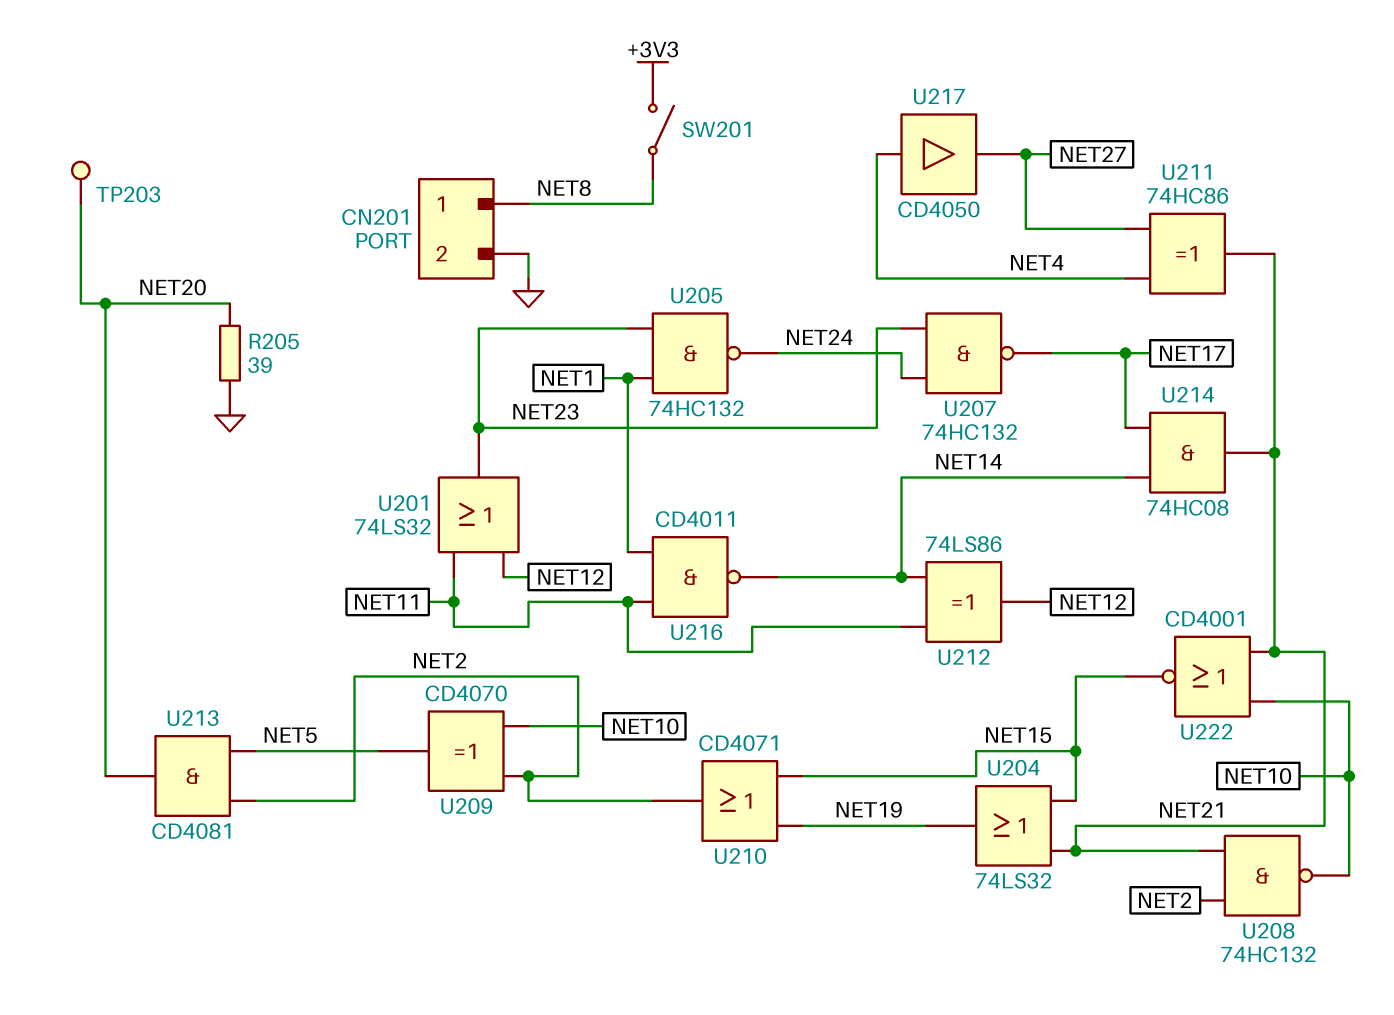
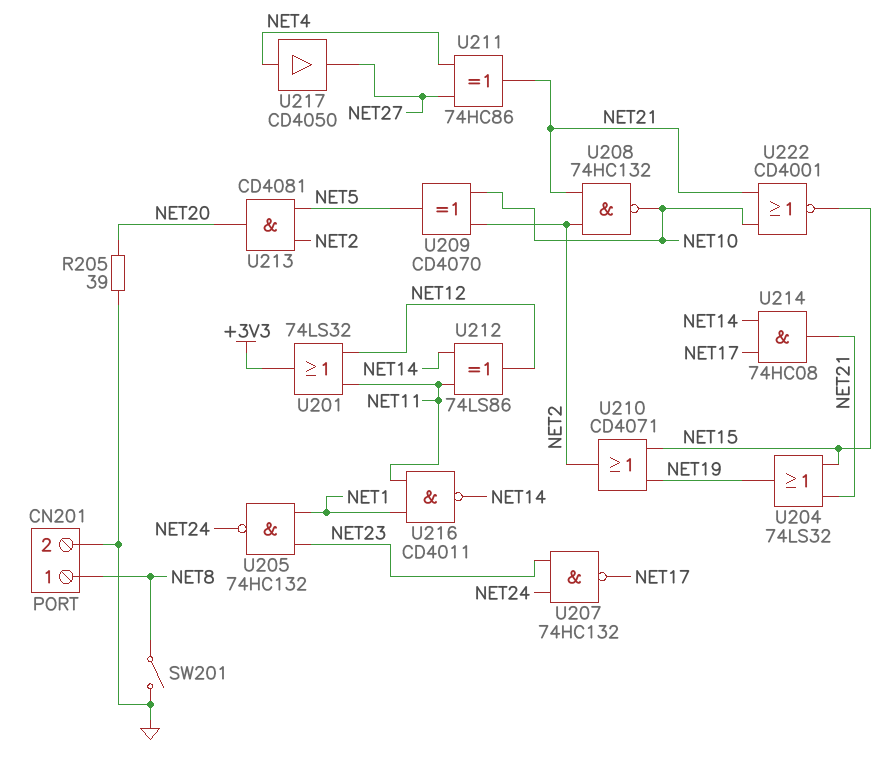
SW201: switch (+3V3, NET8) -> switch (GND, NET8)
TP203: test point (NET20) -> none
U201: OR 74LS32 (in NET11, in NET12, out NET23) -> OR 74LS32 (in NET11, in NET12, out +3V3)

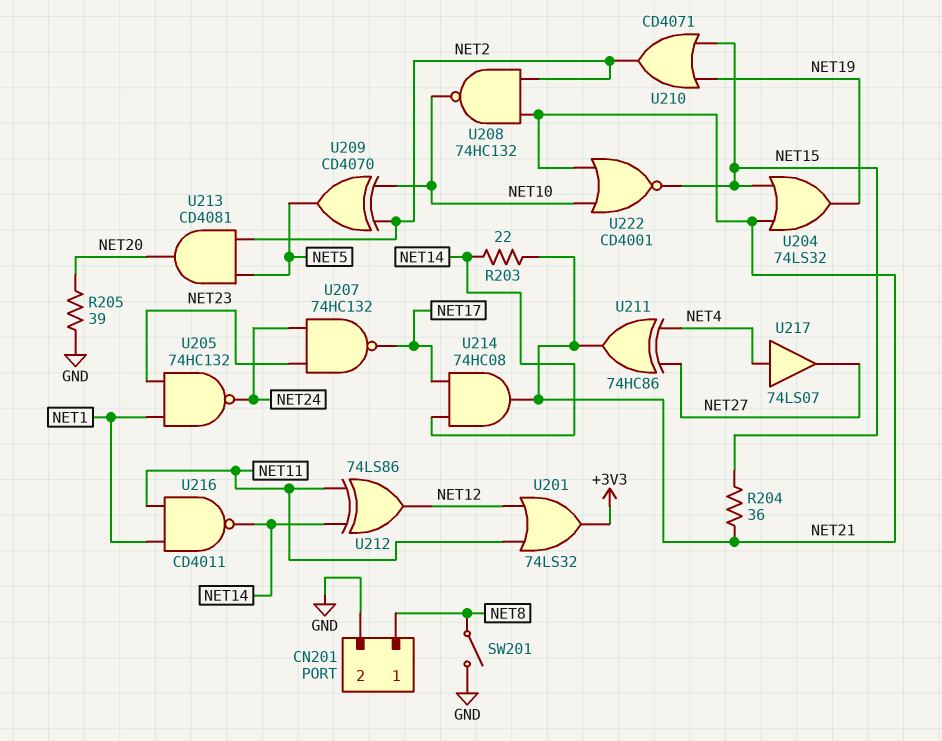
R203: none -> 22 (NET14, NET21)
R204: none -> 36 (NET15, NET21)
U217: buffer CD4050 (in NET4, out NET27) -> buffer 74LS07 (in NET4, out NET27)

